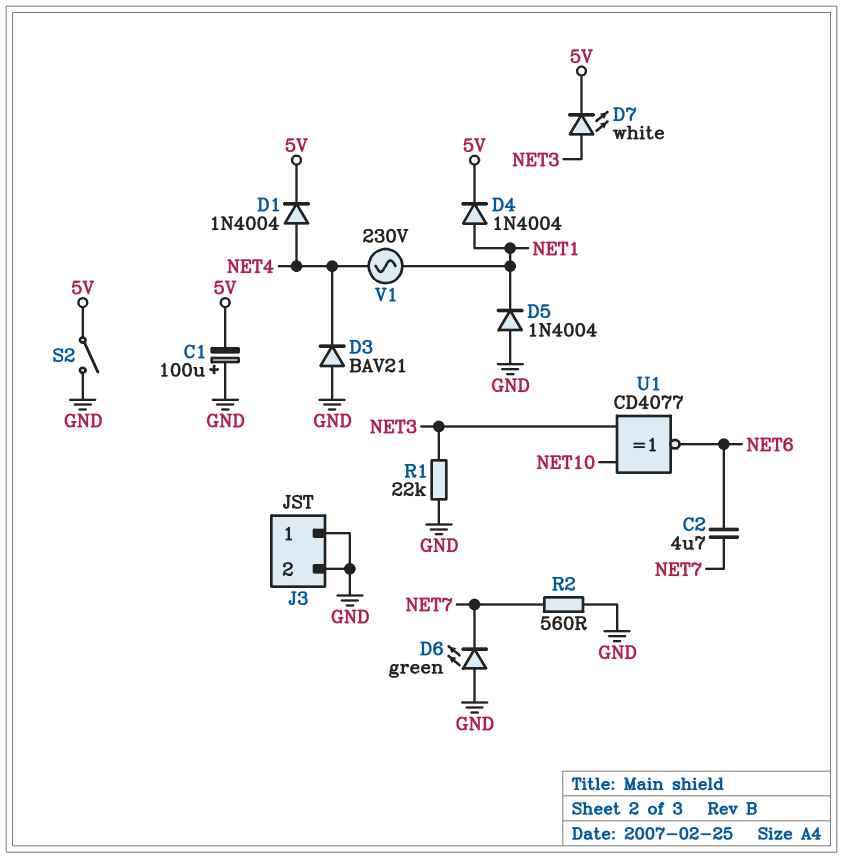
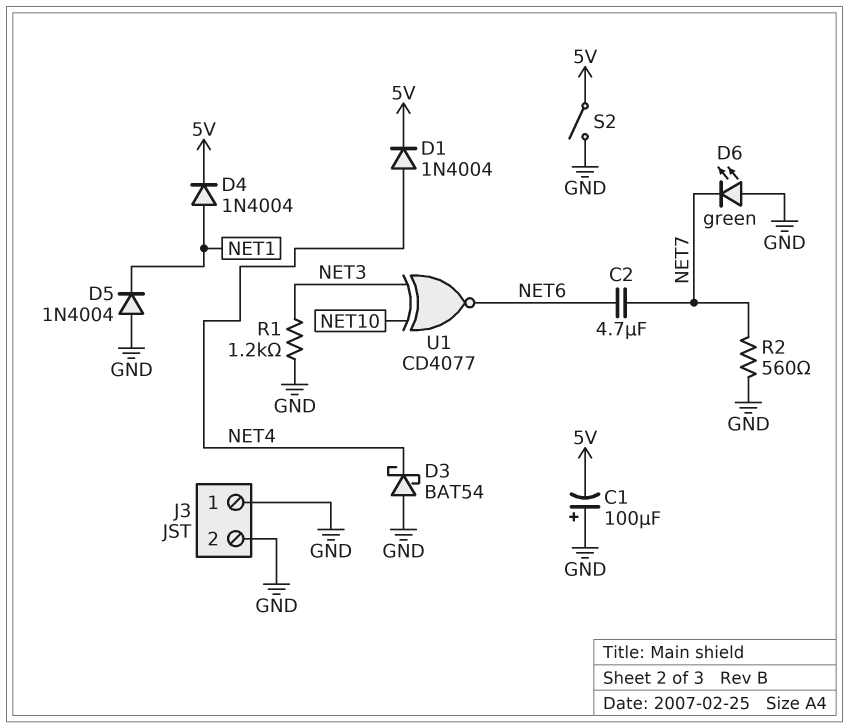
D3: diode BAV21 (A GND, K NET4) -> schottky BAT54 (A GND, K NET4)
D7: LED white (A NET3, K 5V) -> none
R1: 22k (GND, NET3) -> 1.2k (GND, NET3)
V1: AC 230V (NET1, NET4) -> none

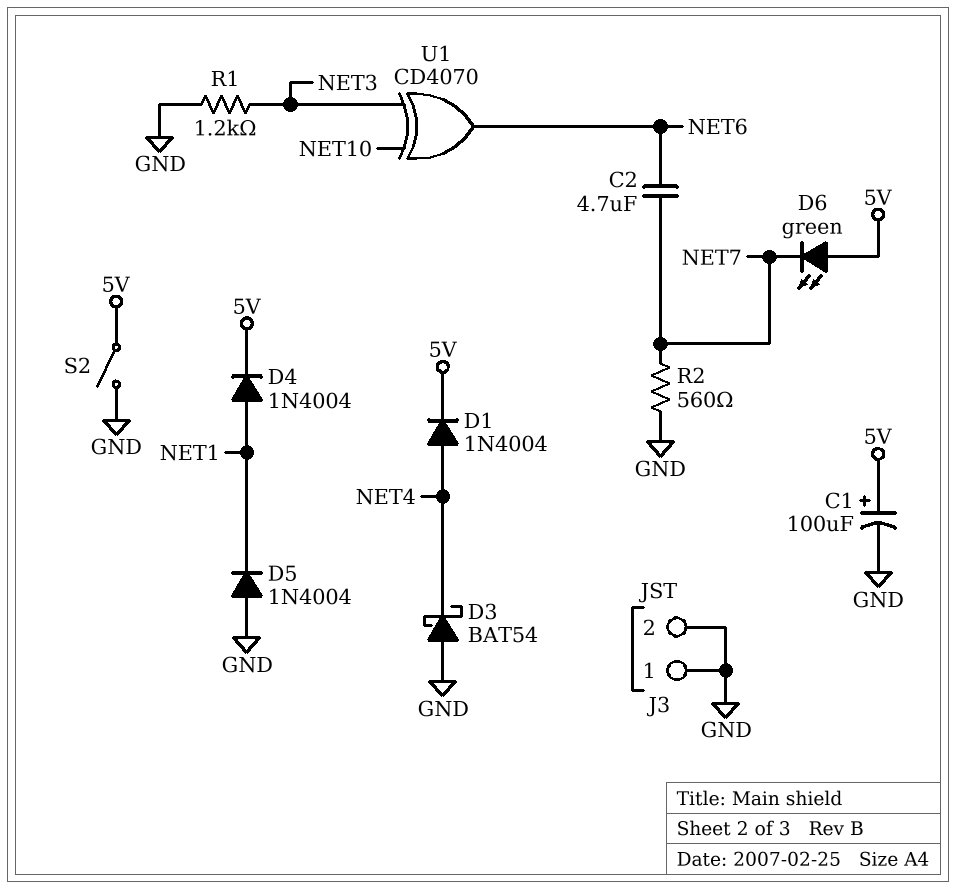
C1: 100uF (plus GND, minus 5V) -> 100uF (plus 5V, minus GND)
D6: LED green (A GND, K NET7) -> LED green (A 5V, K NET7)
U1: XNOR CD4077 (in NET3, in NET10, out NET6) -> XOR CD4070 (in NET3, in NET10, out NET6)

